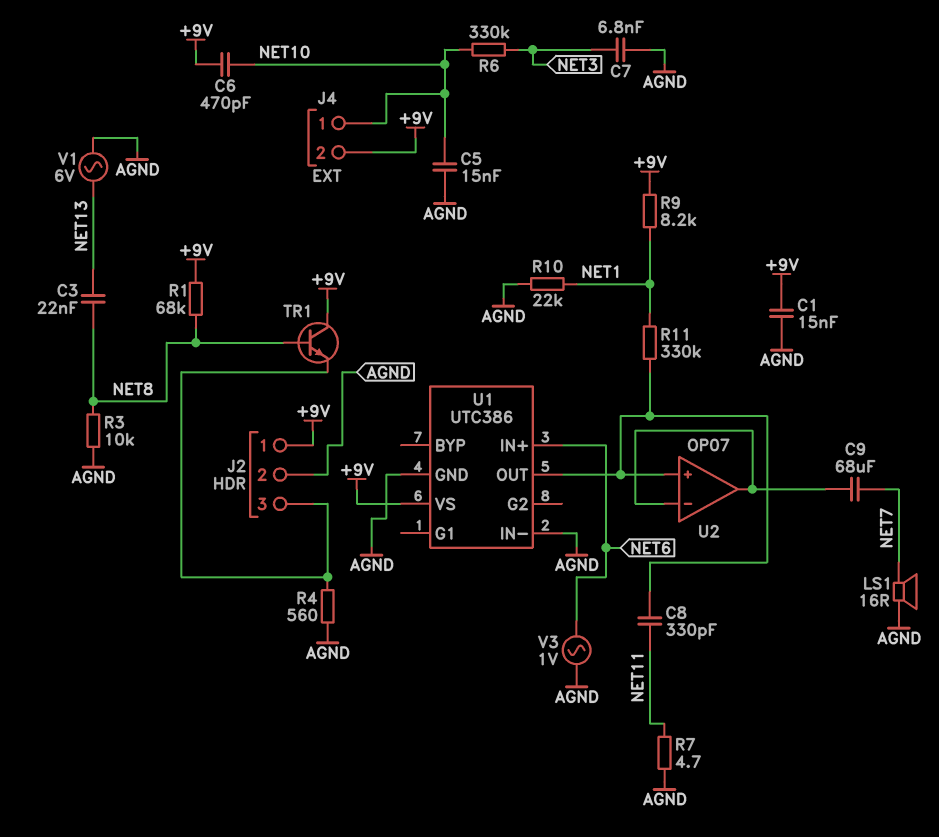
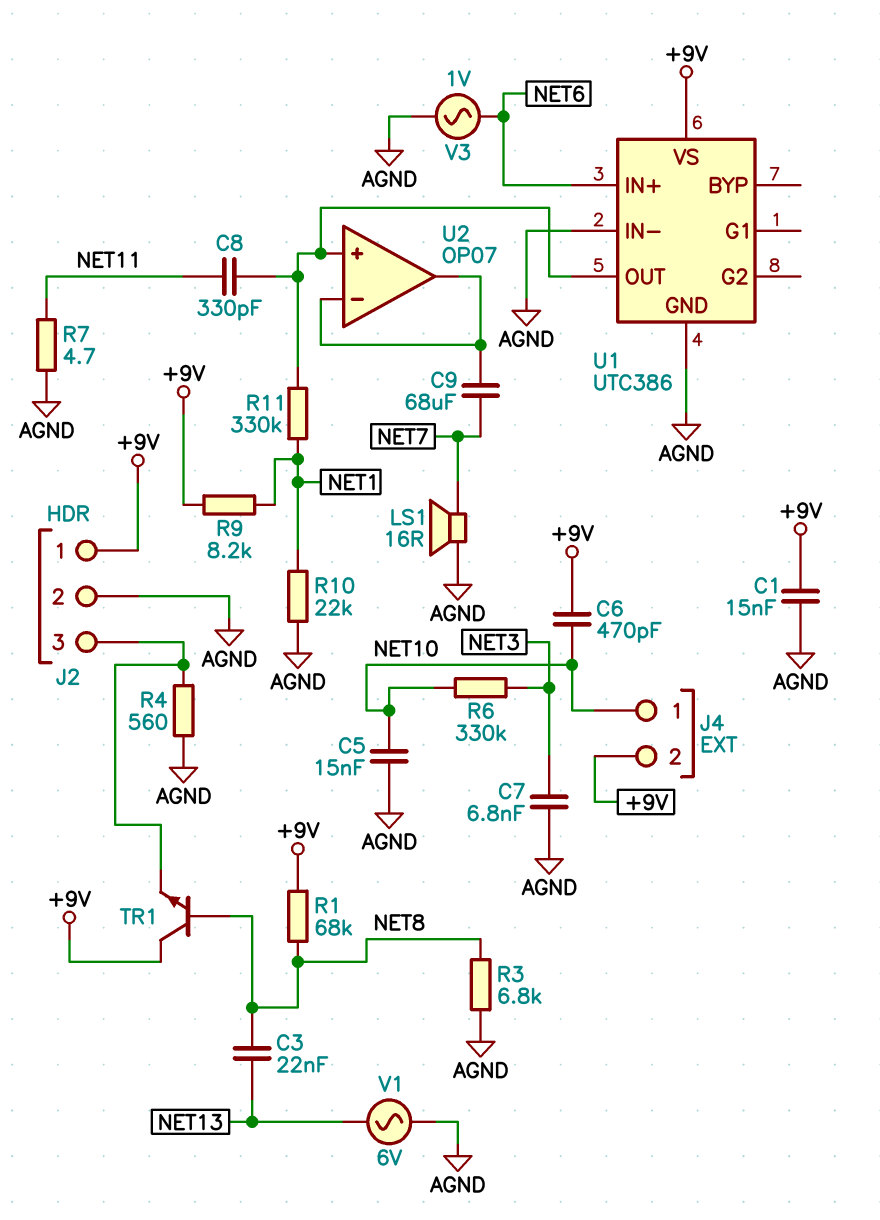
R3: 10k (AGND, NET8) -> 6.8k (AGND, NET8)

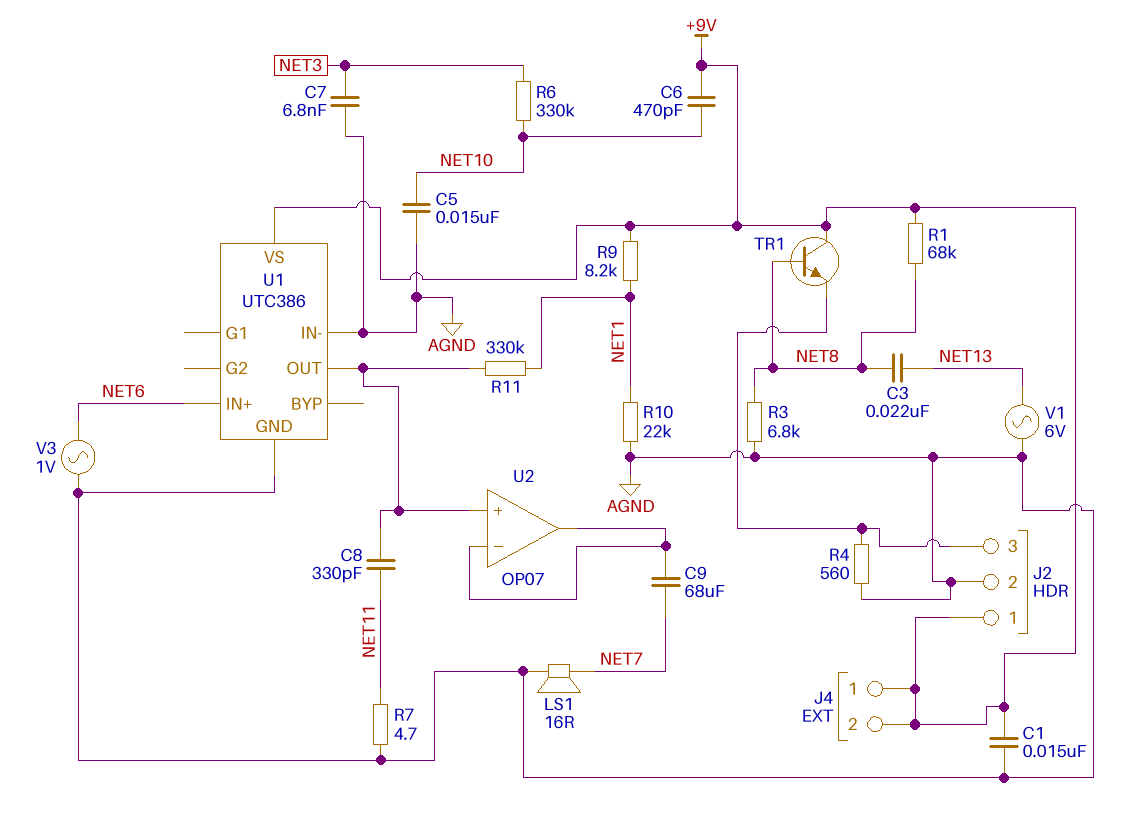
J4 pin 1: NET10 -> +9V

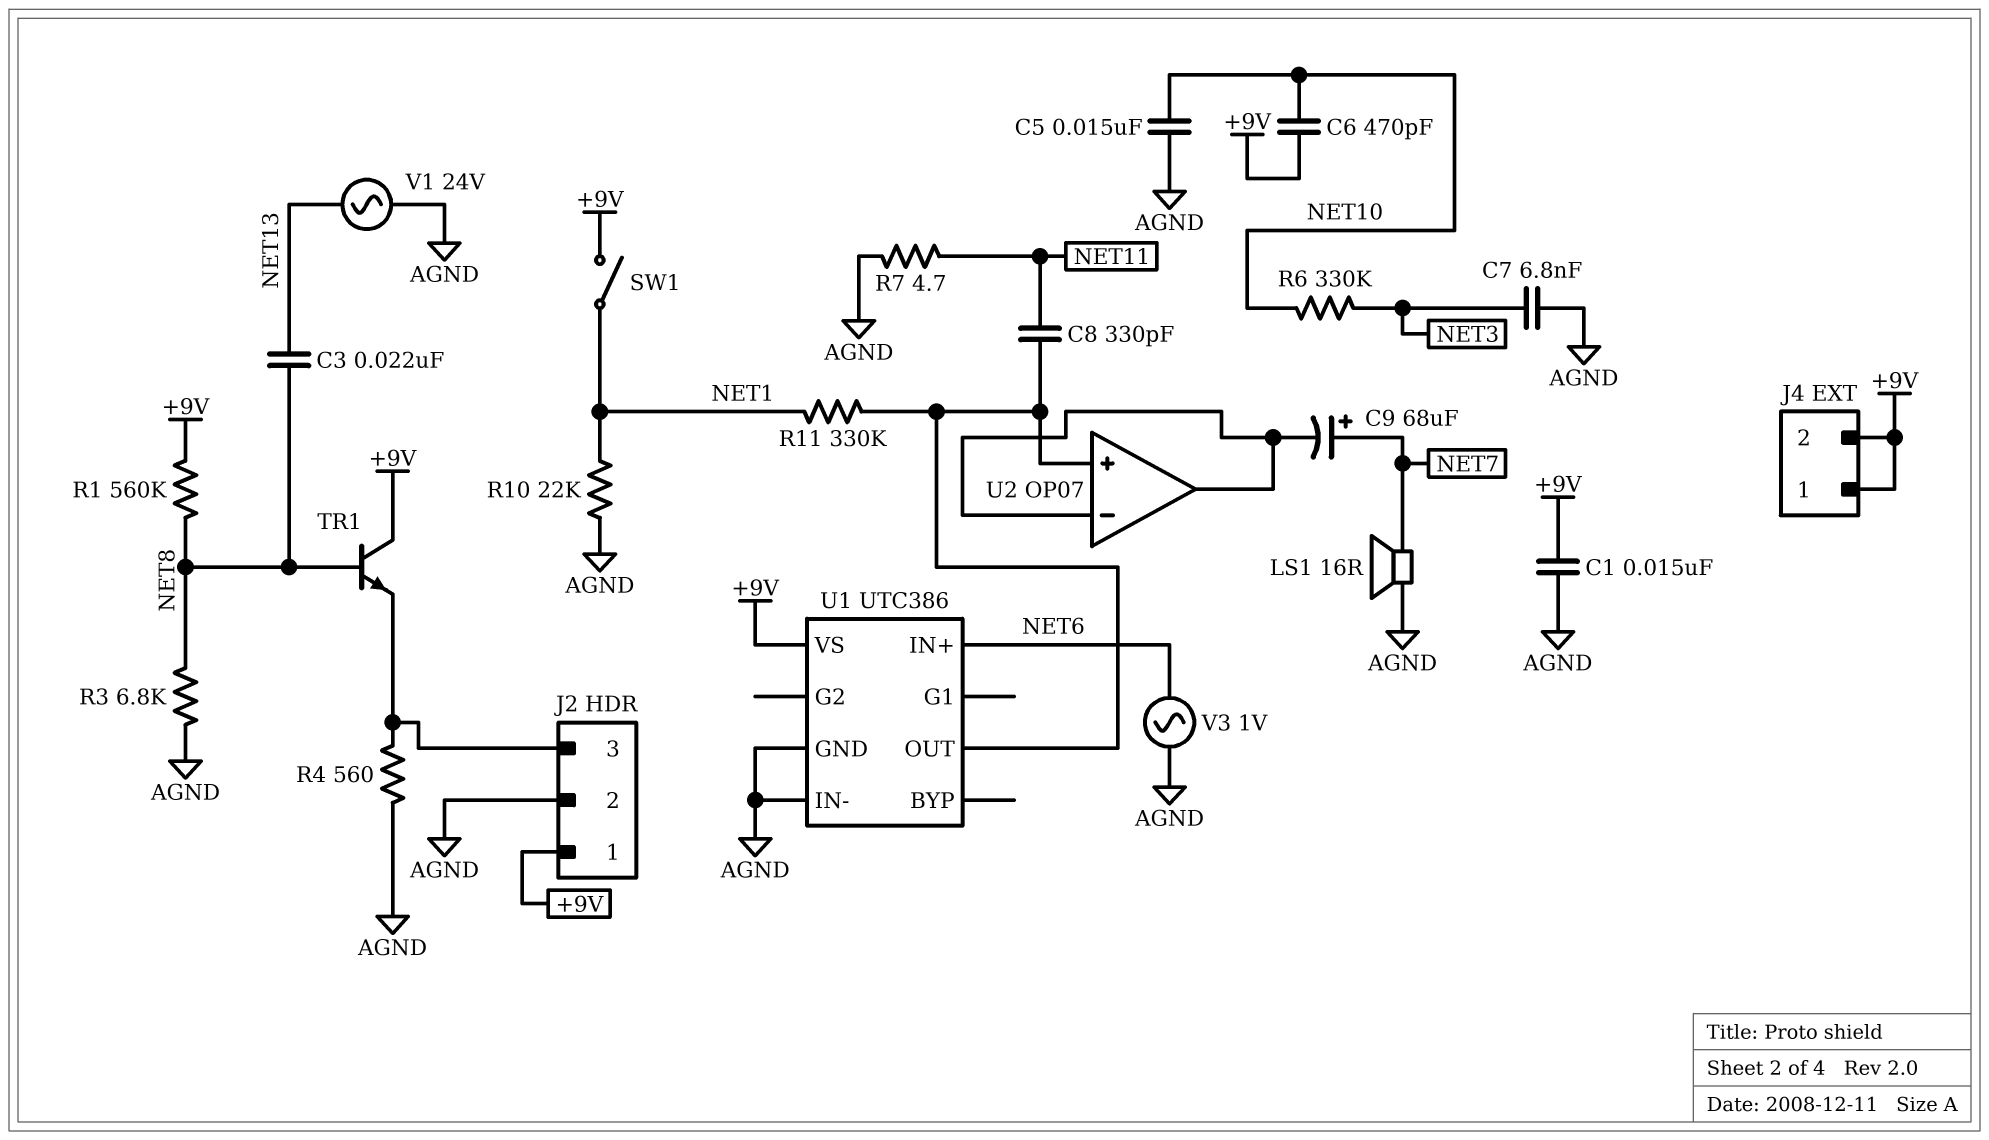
C9: 68uF (NET7, U2/in-) -> 68uF (plus NET7, minus U2/in-)
R1: 68k (+9V, NET8) -> 560k (+9V, NET8)
R9: 8.2k (+9V, NET1) -> none
SW1: none -> switch (+9V, NET1)
V1: AC 6V (AGND, NET13) -> AC 24V (AGND, NET13)

